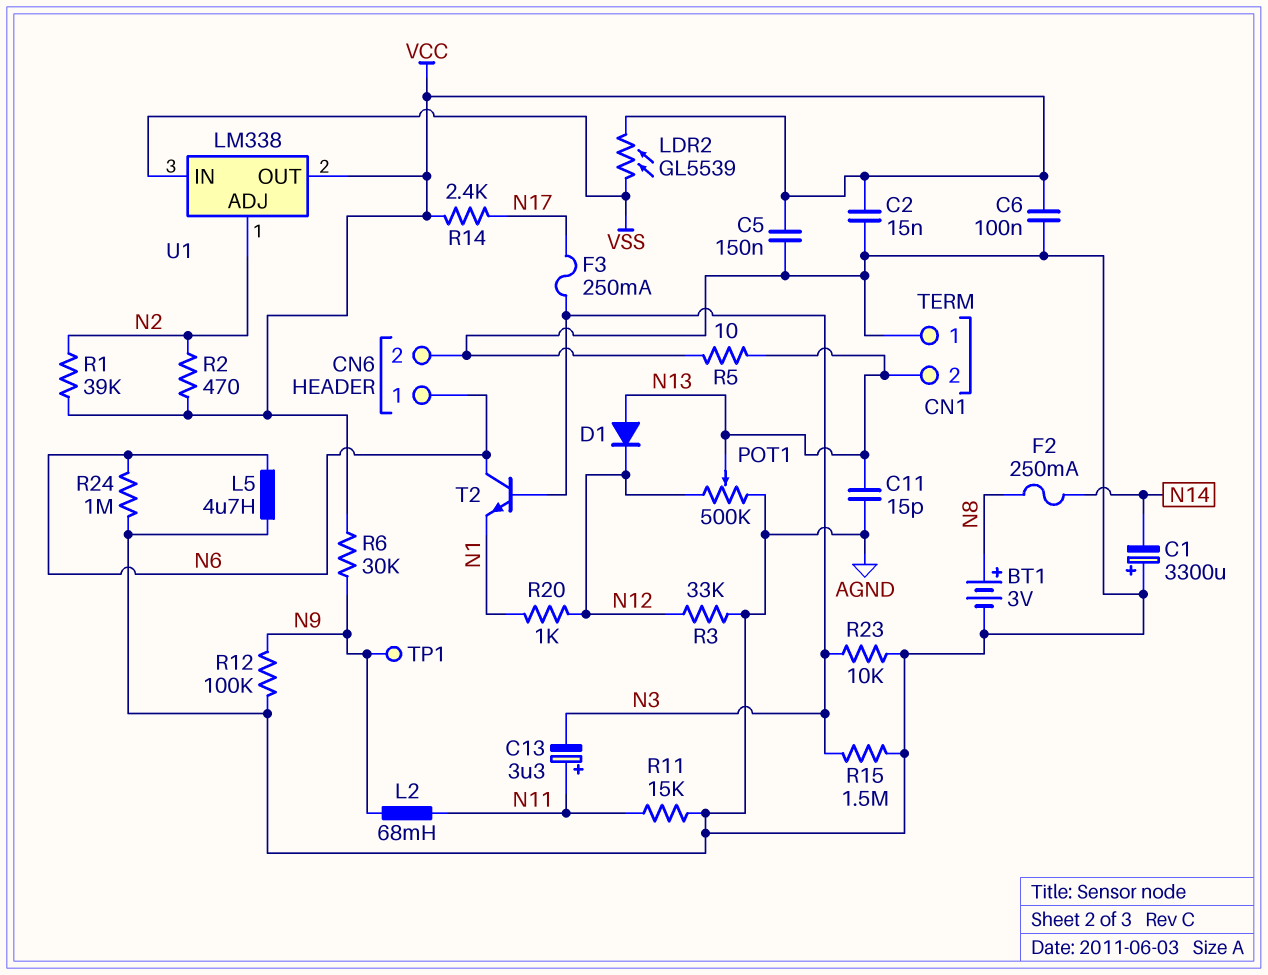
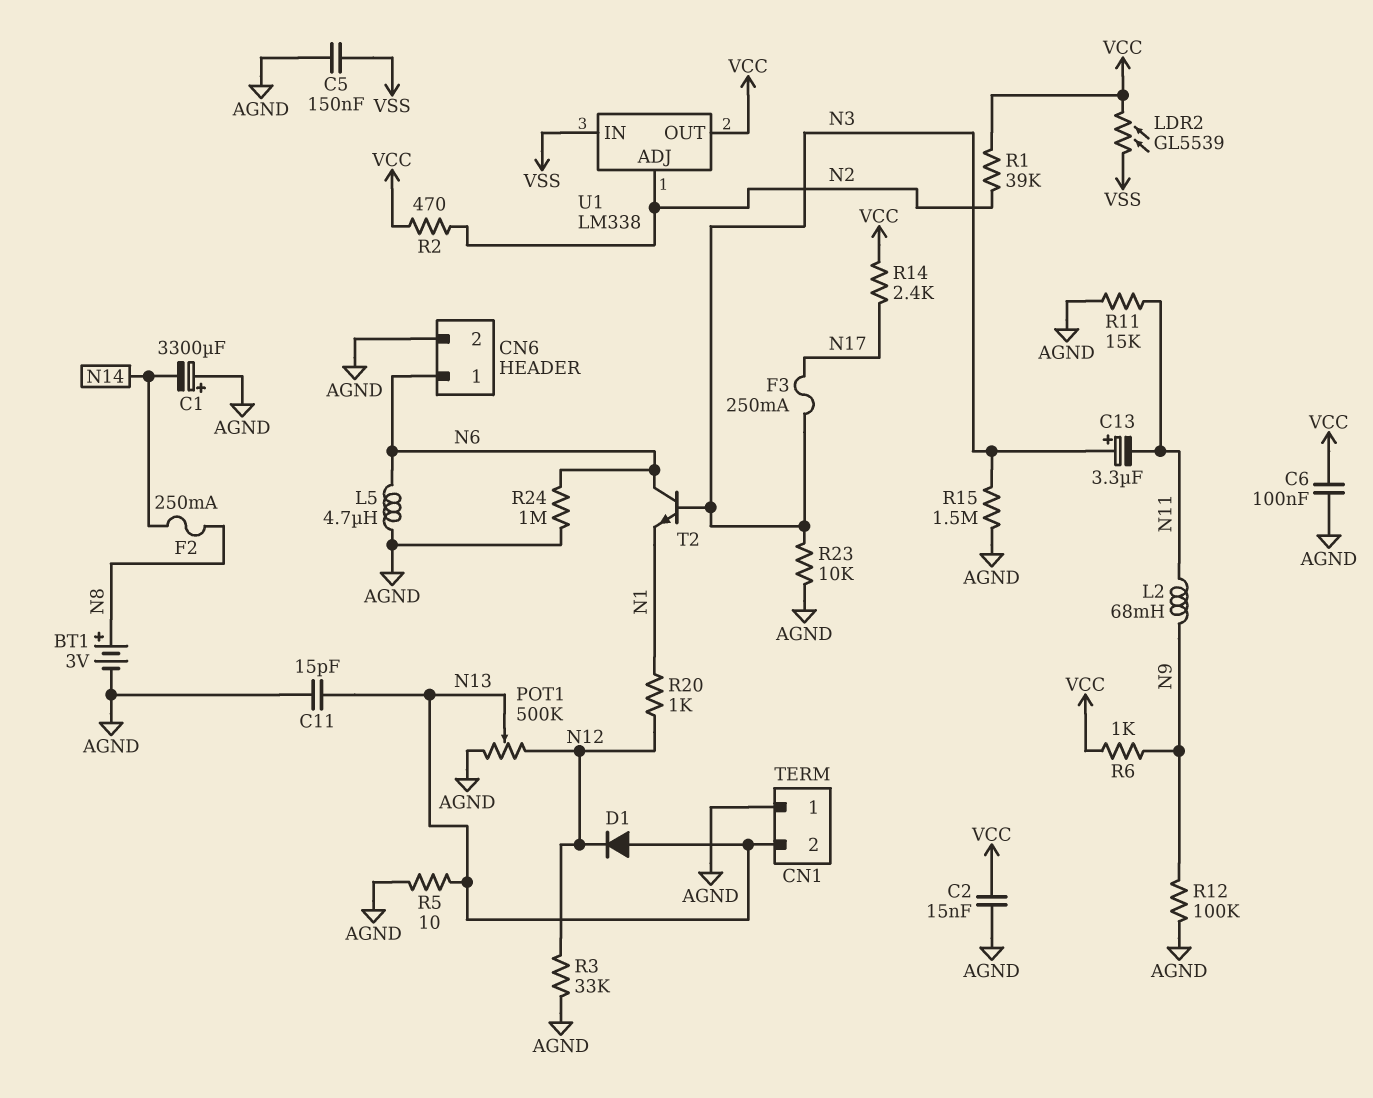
C5: 150nF (AGND, VCC) -> 150nF (AGND, VSS)
C13: 3.3uF (plus N11, minus N3) -> 3.3uF (plus N3, minus N11)
R6: 30k (N9, VCC) -> 1k (N9, VCC)
TP1: test point (N9) -> none

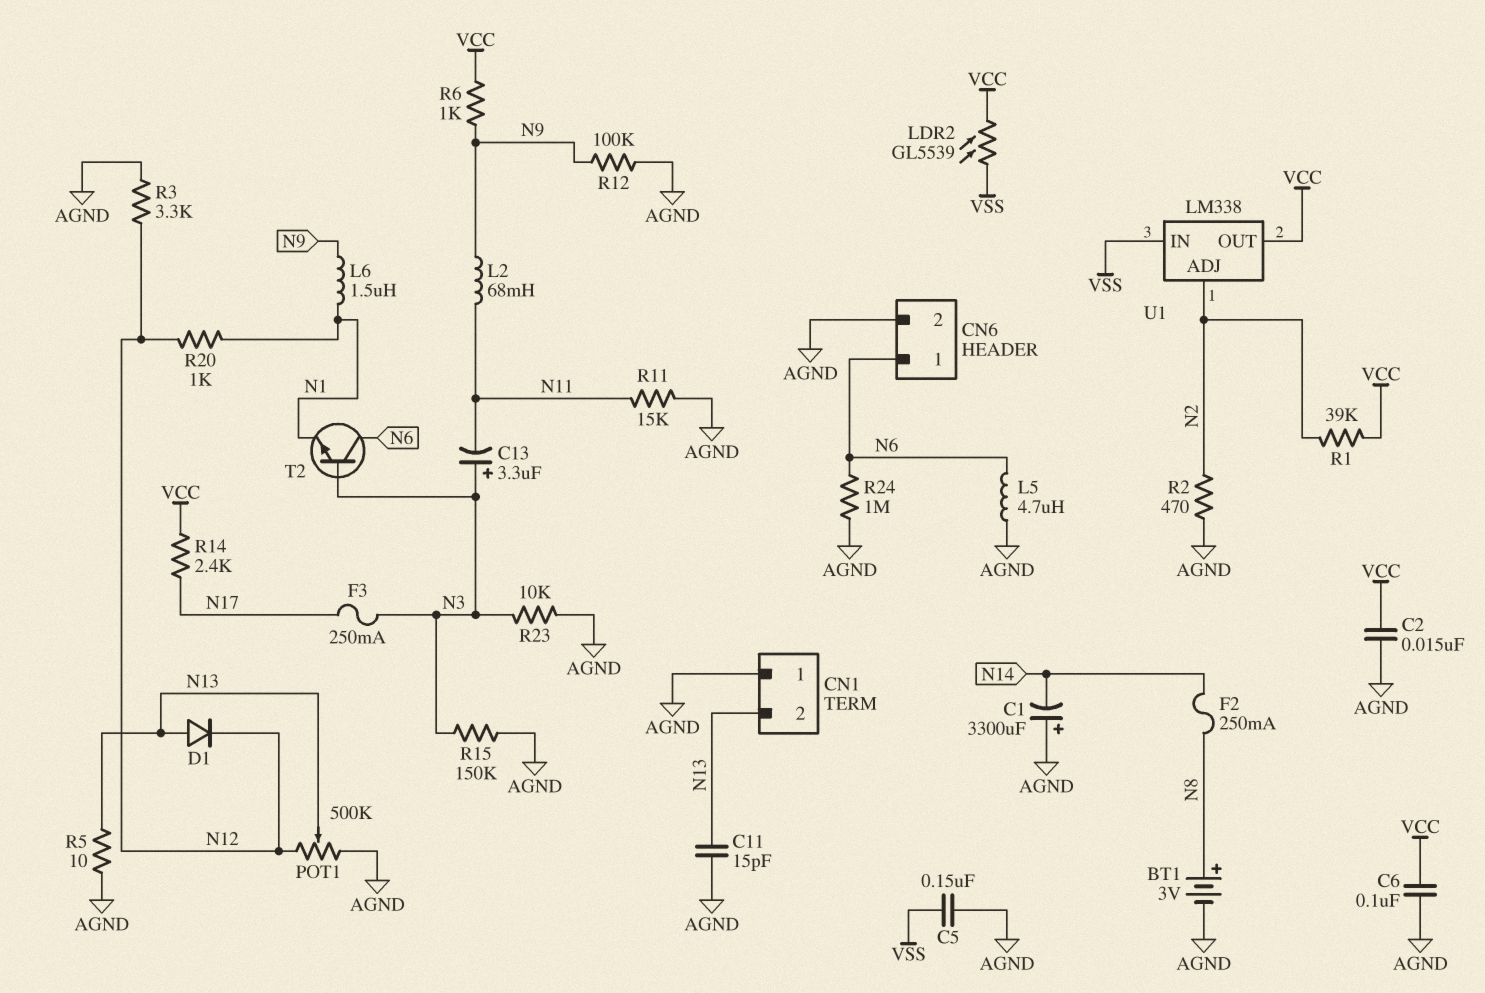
L6: none -> 1.5uH (N1, N9)
R2: 470 (N2, VCC) -> 470 (AGND, N2)
R3: 33k (AGND, N12) -> 3.3k (AGND, N12)
R15: 1.5M (AGND, N3) -> 150k (AGND, N3)

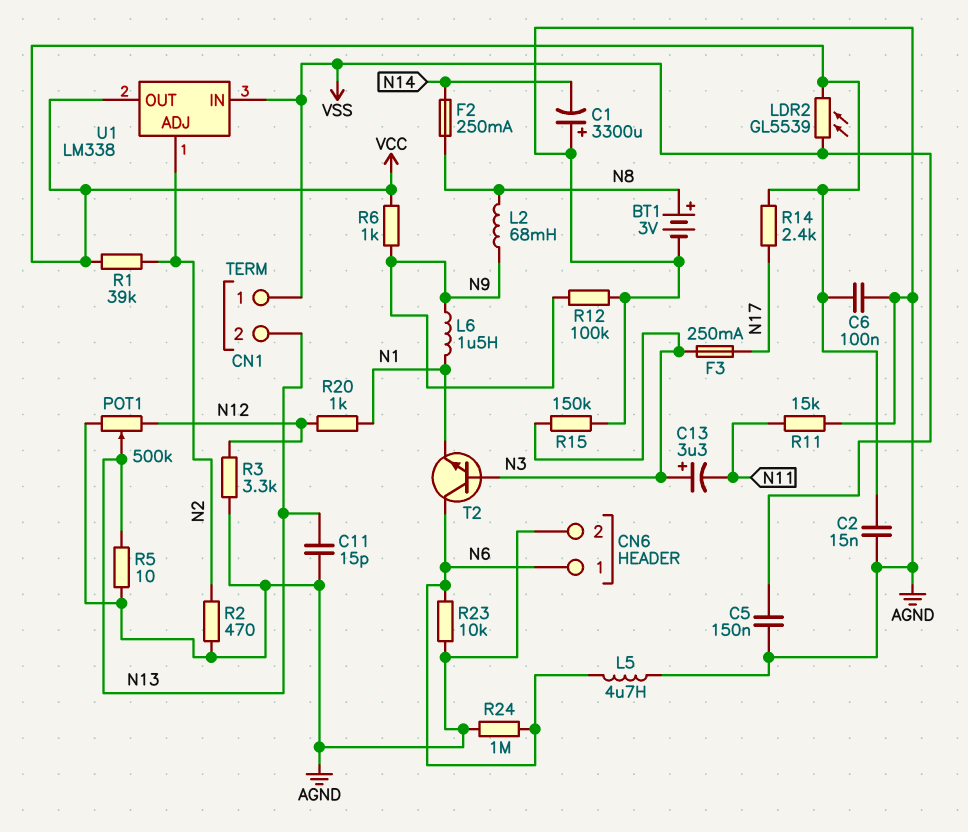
CN1 pin 1: AGND -> VSS
D1: diode (A N13, K N12) -> none
L2: 68mH (N9, N11) -> 68mH (N8, N9)
R23: 10k (AGND, N3) -> 10k (AGND, N6)

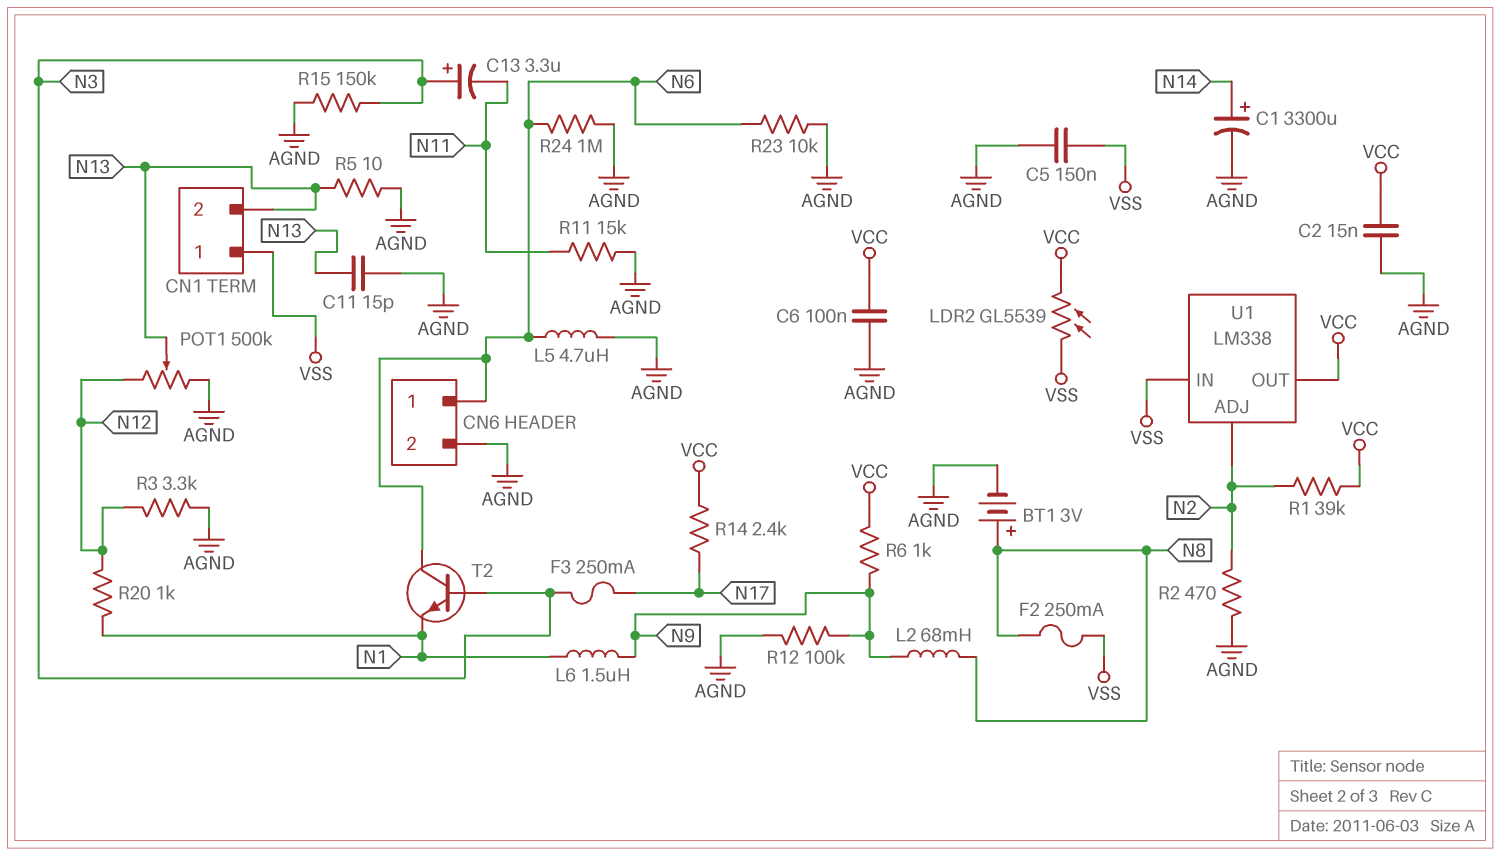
C1: 3300uF (plus AGND, minus N14) -> 3300uF (plus N14, minus AGND)
F2: 250mA (N8, N14) -> 250mA (N8, VSS)

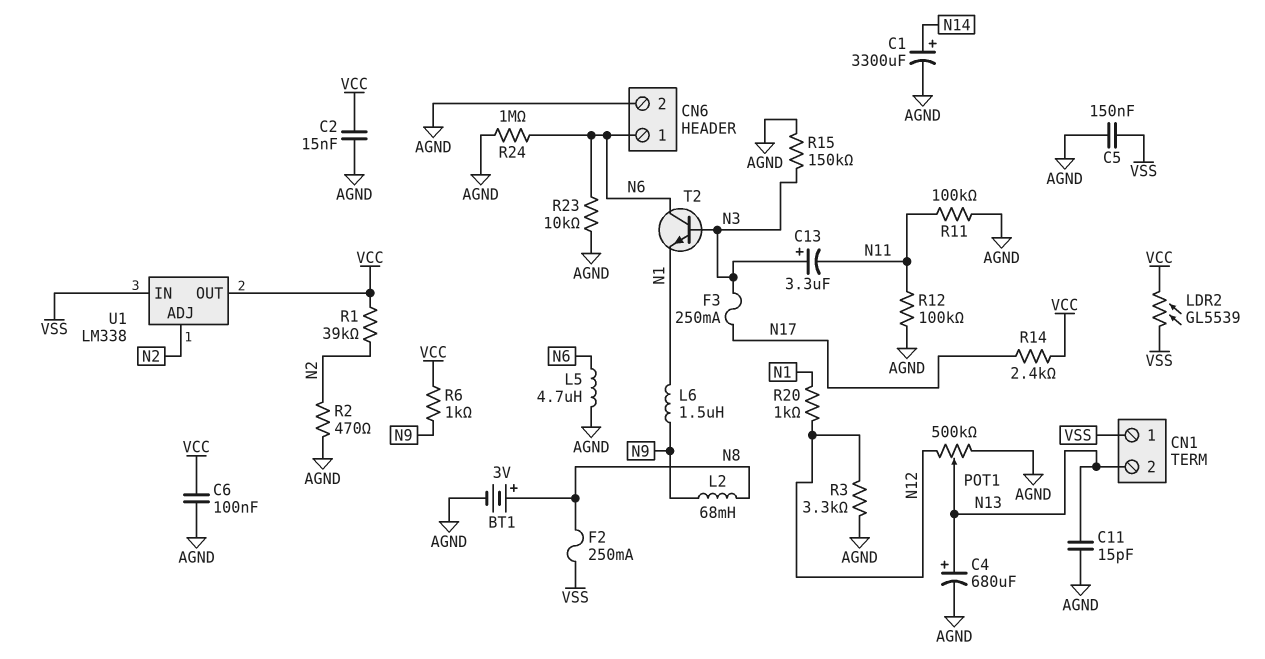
C4: none -> 680uF (plus N13, minus AGND)
R5: 10 (AGND, N13) -> none
R11: 15k (AGND, N11) -> 100k (AGND, N11)
R12: 100k (AGND, N9) -> 100k (AGND, N11)

